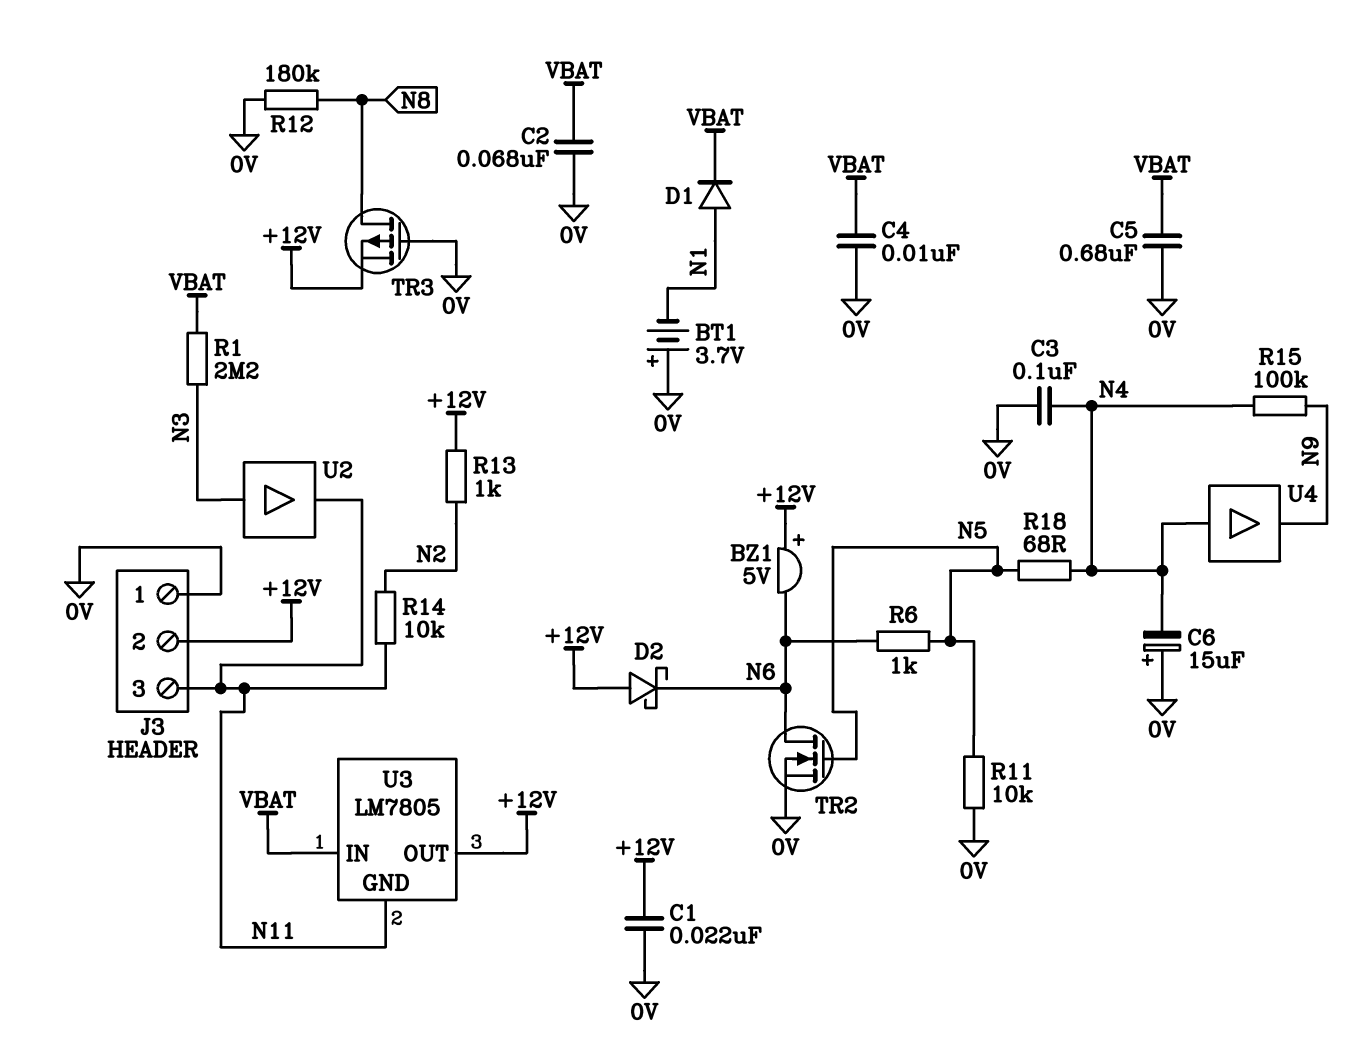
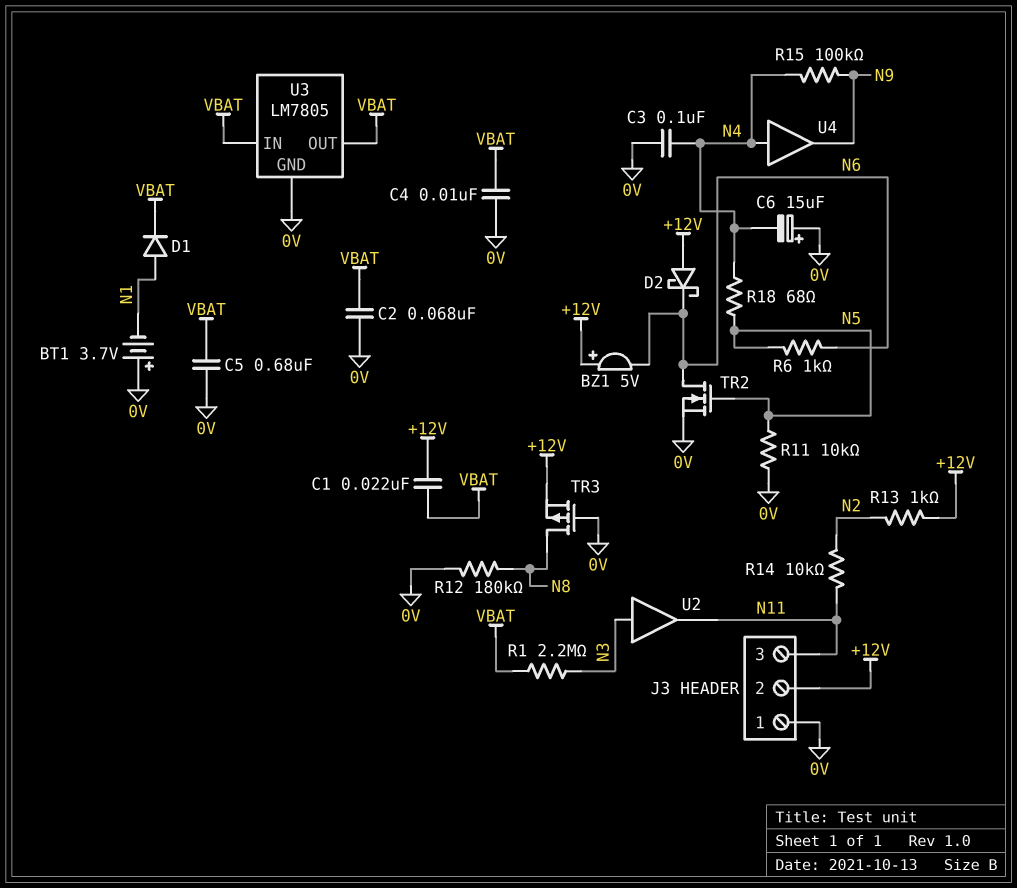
C1: 22nF (+12V, 0V) -> 22nF (+12V, VBAT)
U3 pin GND: N11 -> 0V
U3 pin OUT: +12V -> VBAT

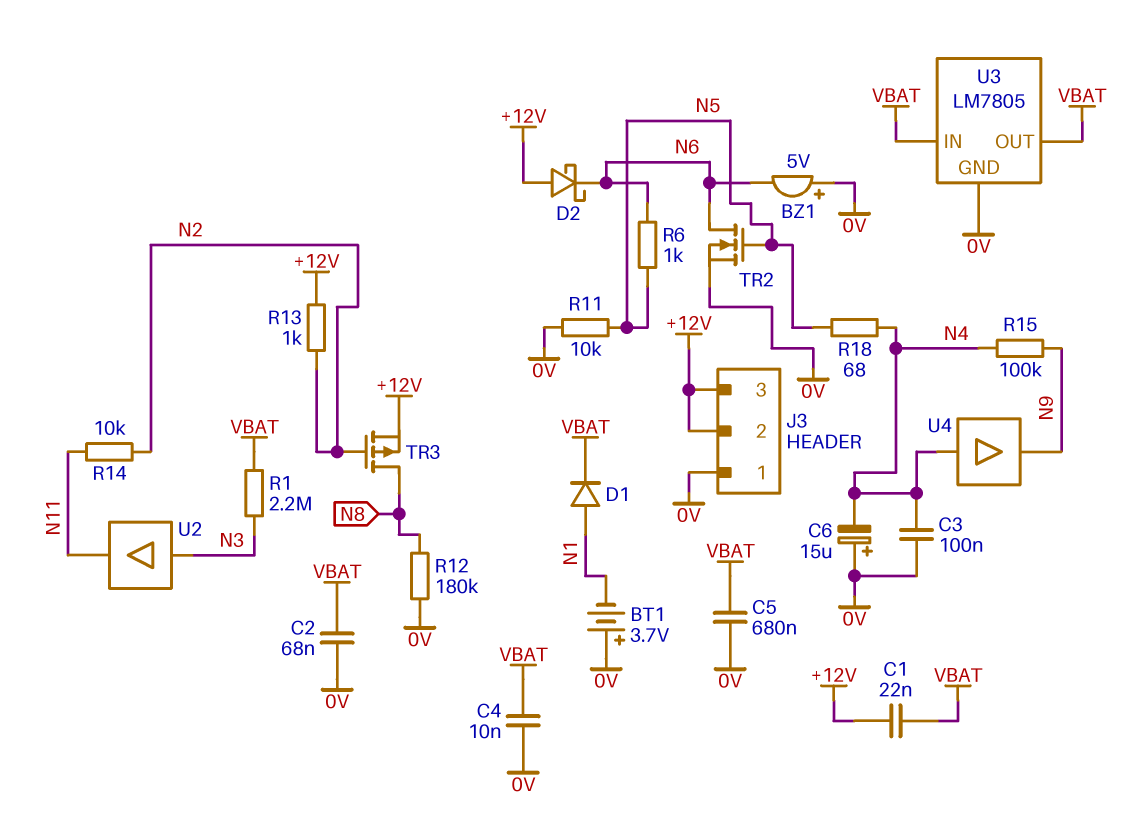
BZ1: buzzer 5V (plus +12V, minus N6) -> buzzer 5V (plus 0V, minus N6)
J3 pin 3: N11 -> +12V
TR3: PMOS (G 0V, D N8, S +12V) -> PMOS (G N2, D N8, S +12V)

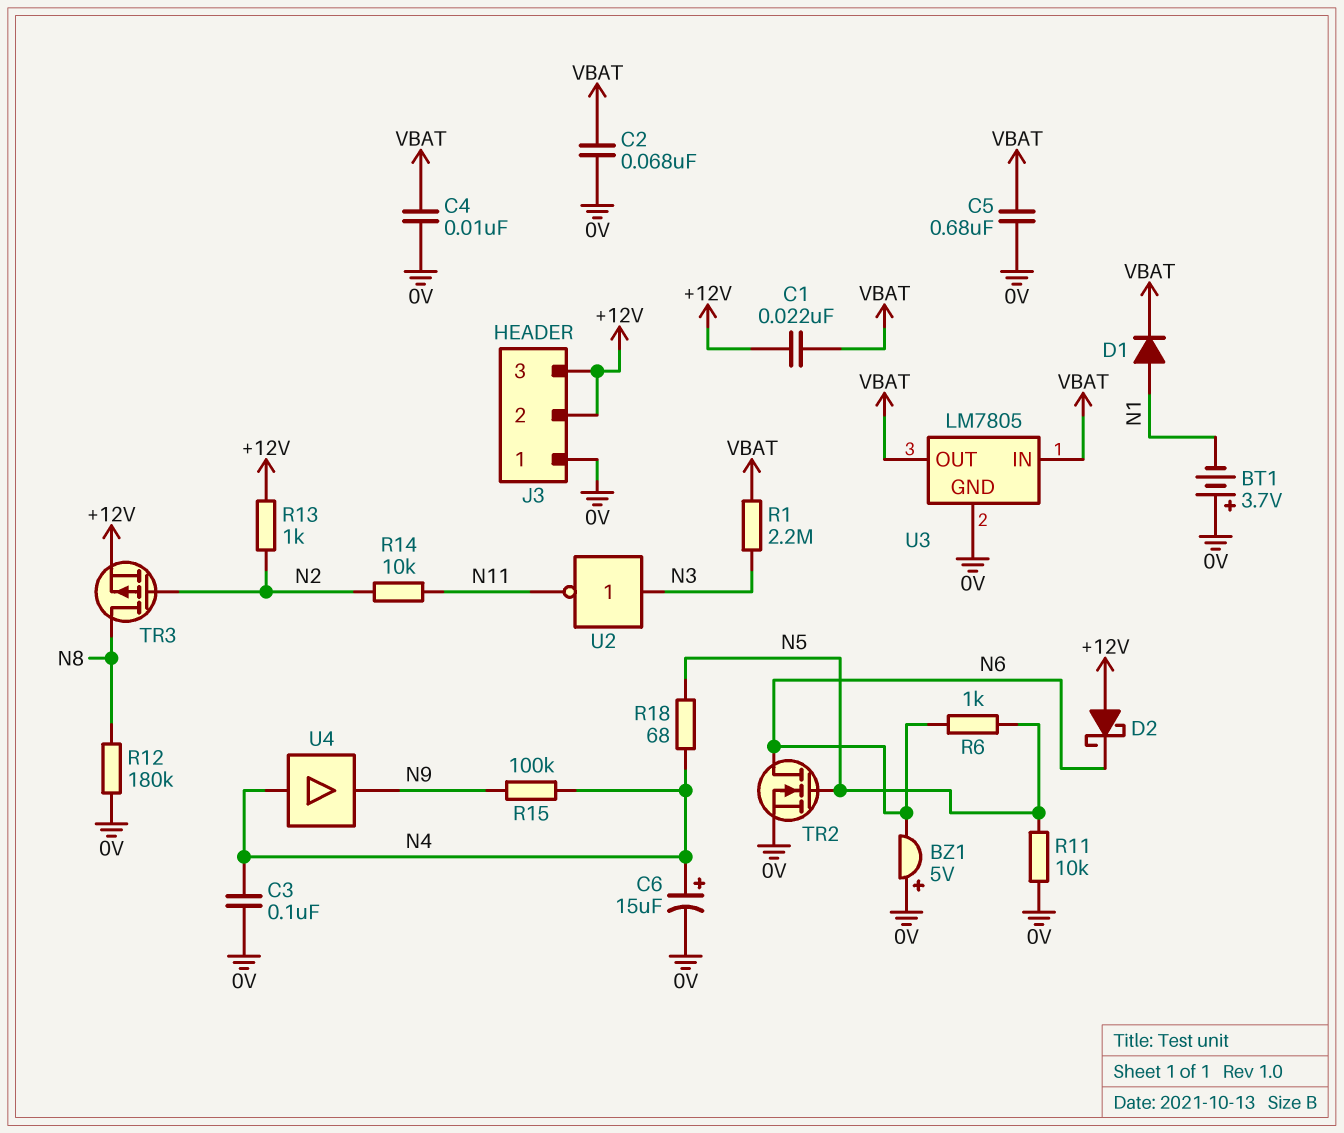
C6: 15uF (plus 0V, minus N4) -> 15uF (plus N4, minus 0V)
U2: buffer (in N3, out N11) -> NOT (in N3, out N11)

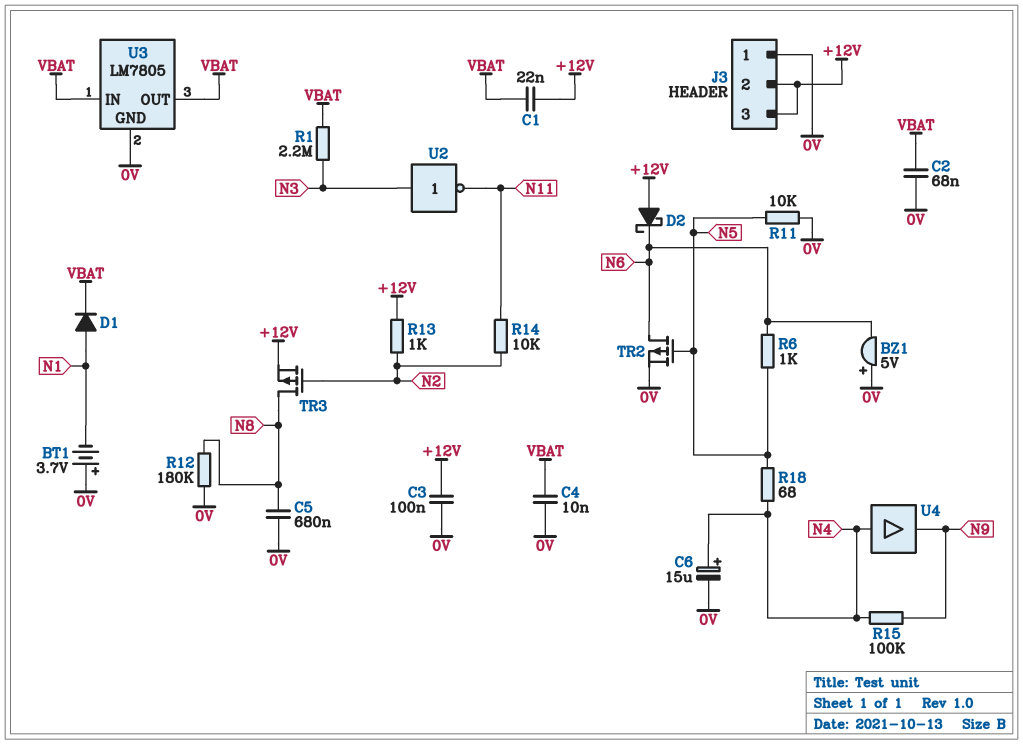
C3: 100nF (0V, N4) -> 100nF (+12V, 0V)
C5: 680nF (0V, VBAT) -> 680nF (0V, N8)
TR2: NMOS (G N5, D N6, S 0V) -> PMOS (G N5, D N6, S 0V)

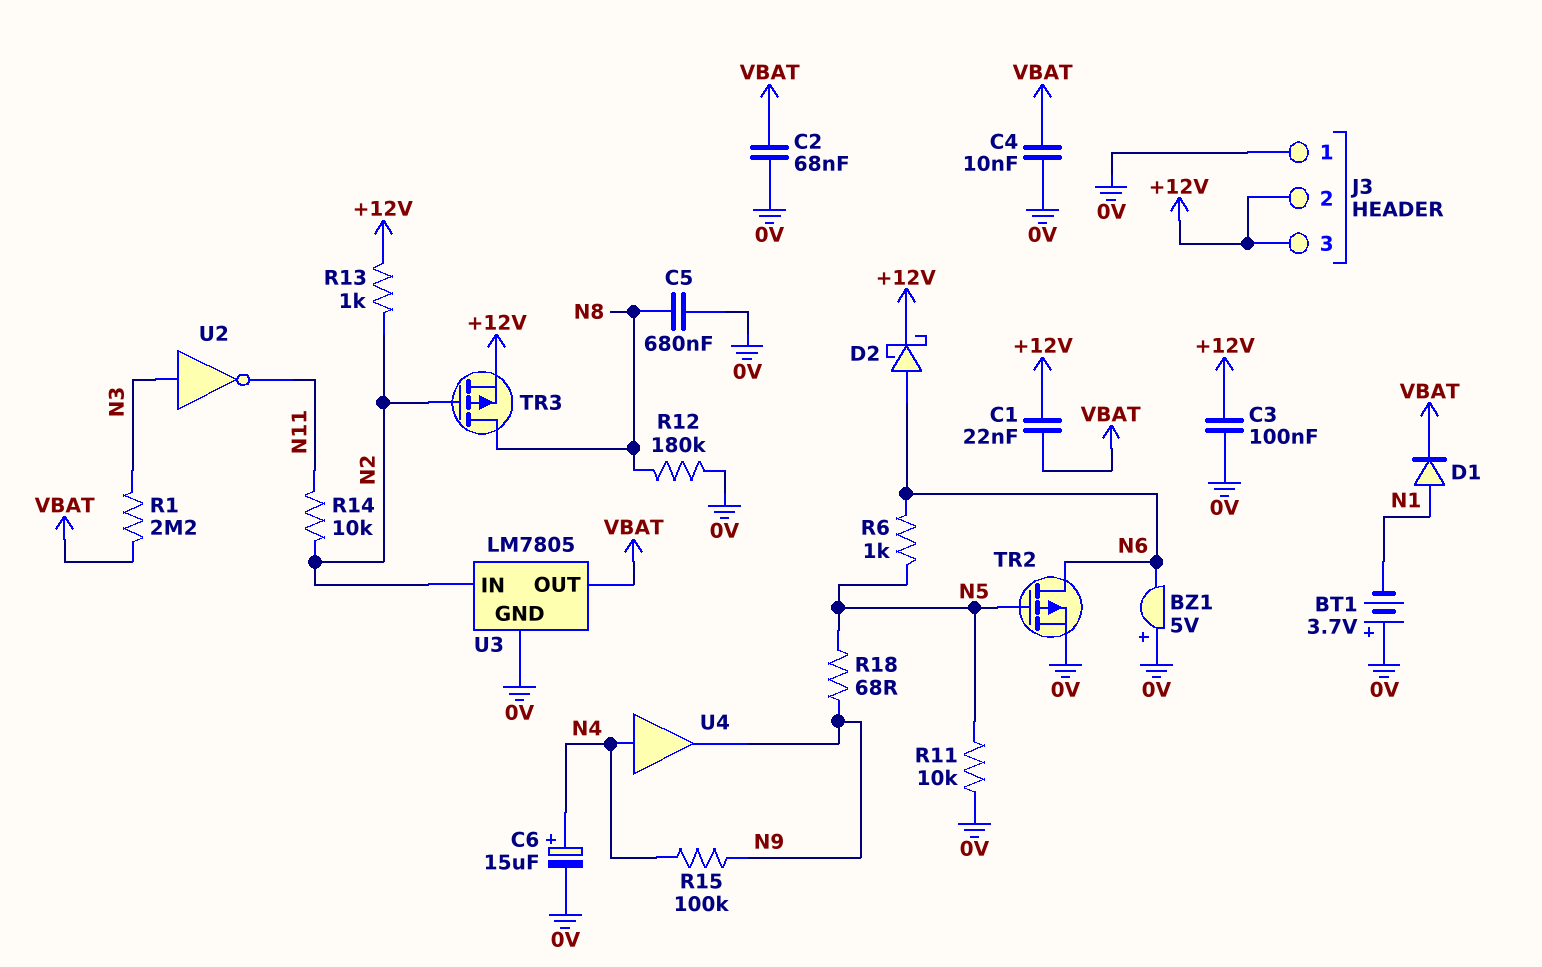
D2: schottky (A +12V, K N6) -> schottky (A N6, K +12V)
R18: 68 (N4, N5) -> 68 (N5, N9)
U3 pin IN: VBAT -> N2

